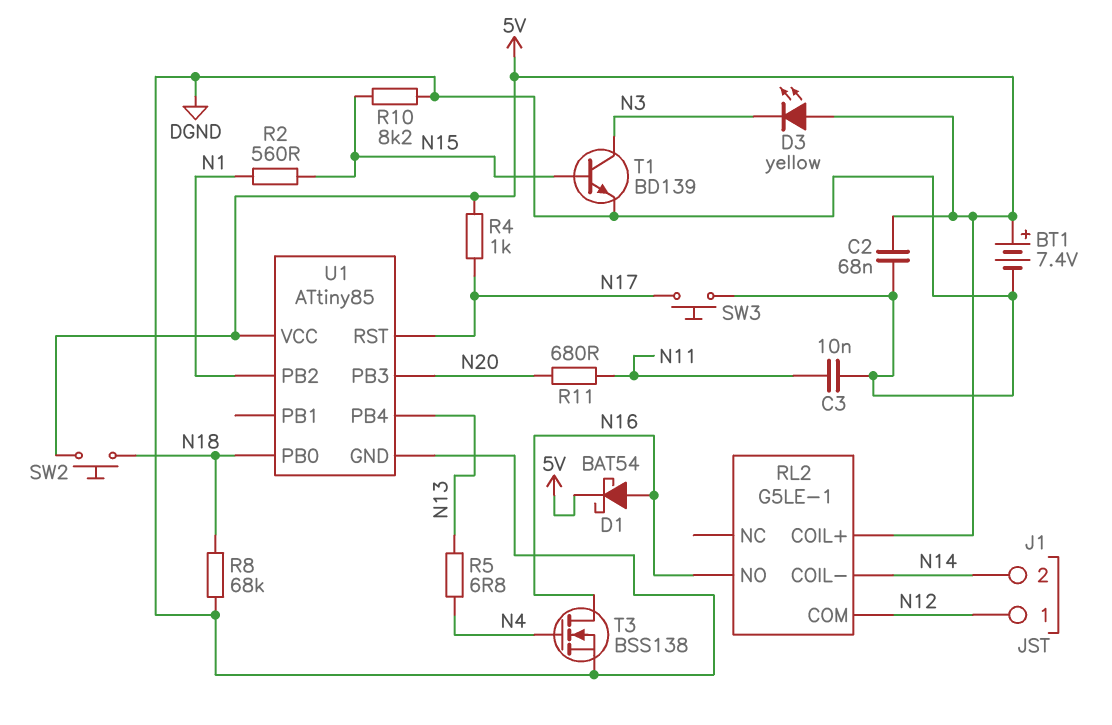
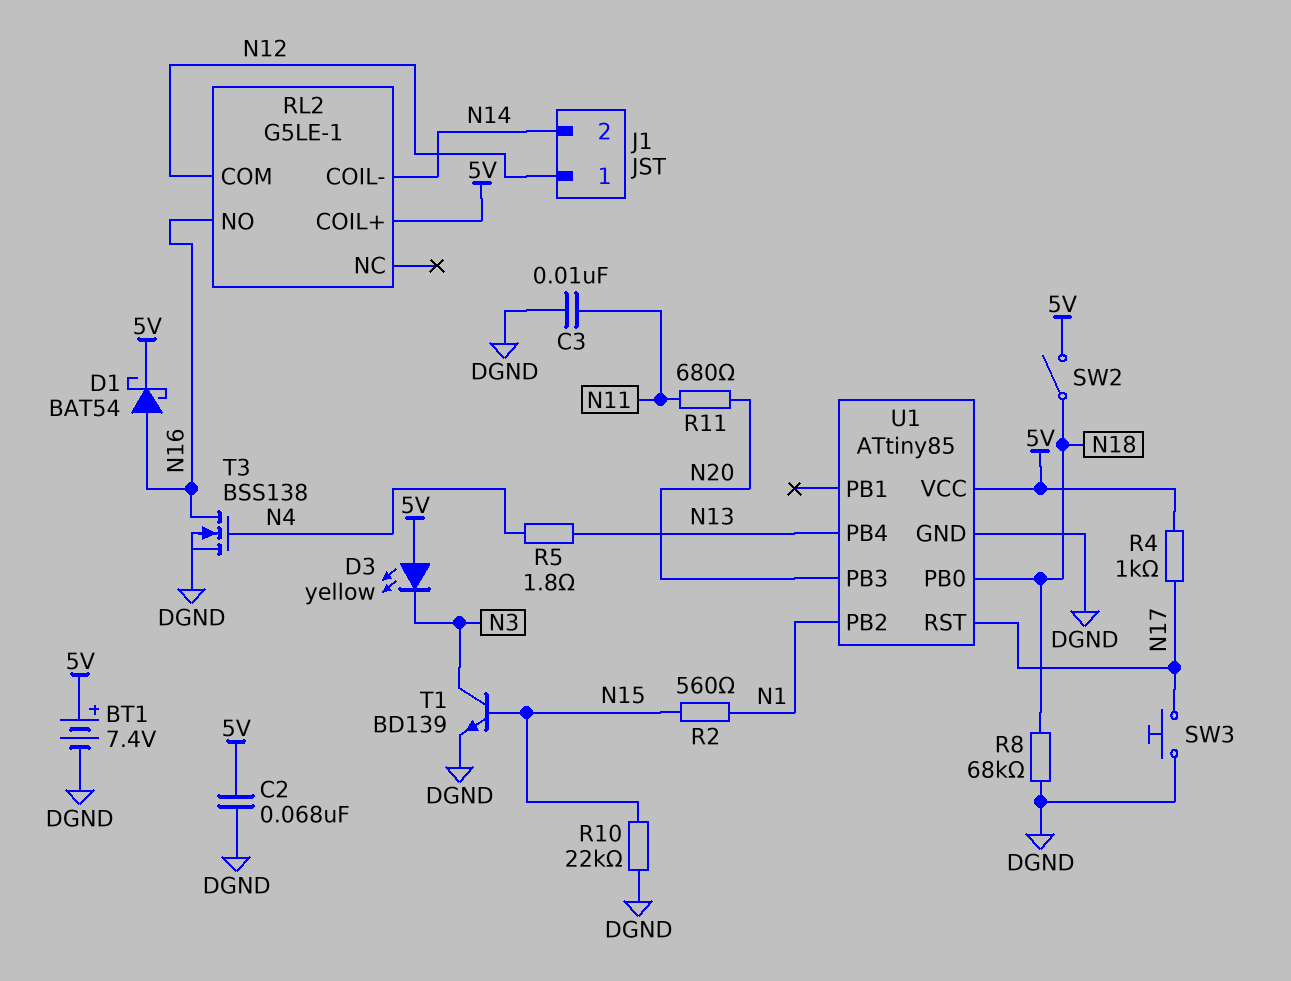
R5: 6.8 (N4, N13) -> 1.8 (N4, N13)
R10: 8.2k (DGND, N15) -> 22k (DGND, N15)
SW2: button (5V, N18) -> switch (5V, N18)

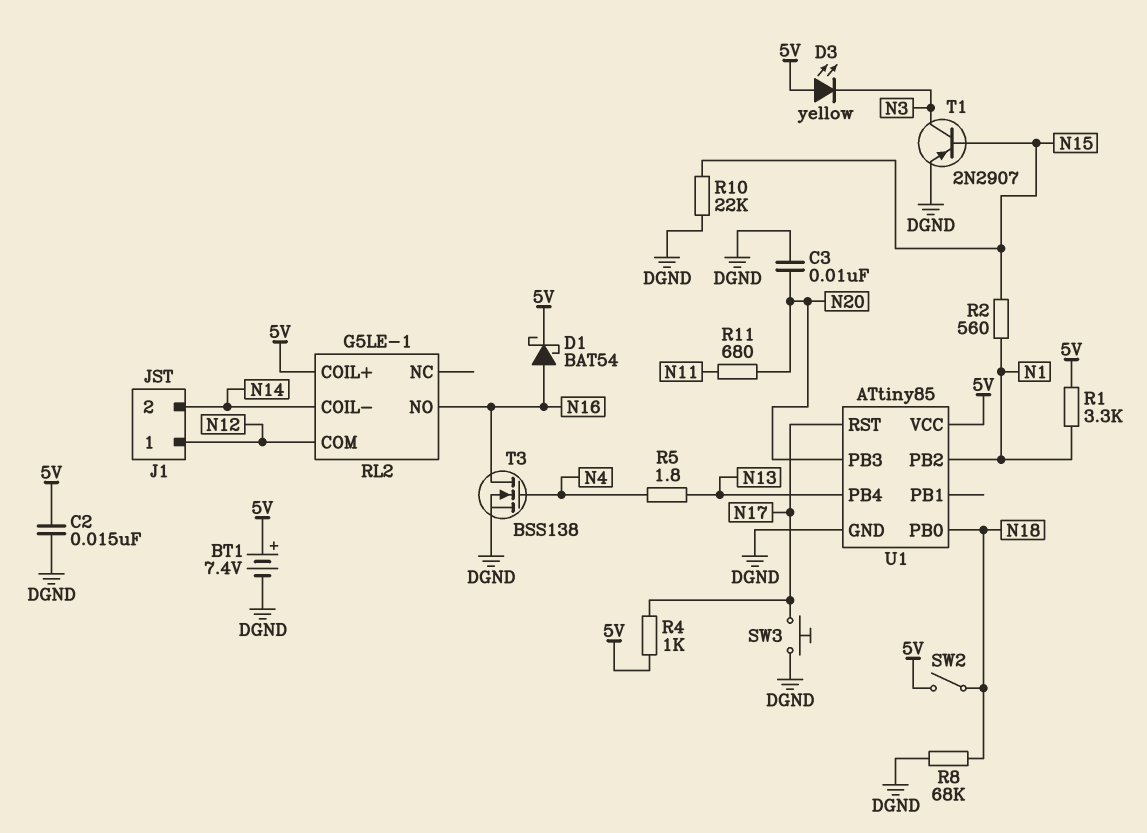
C2: 68nF (5V, DGND) -> 15nF (5V, DGND)
C3: 10nF (DGND, N11) -> 10nF (DGND, N20)
R1: none -> 3.3k (5V, N1)
T1: NPN BD139 (B N15, C N3, E DGND) -> PNP 2N2907 (B N15, C N3, E DGND)

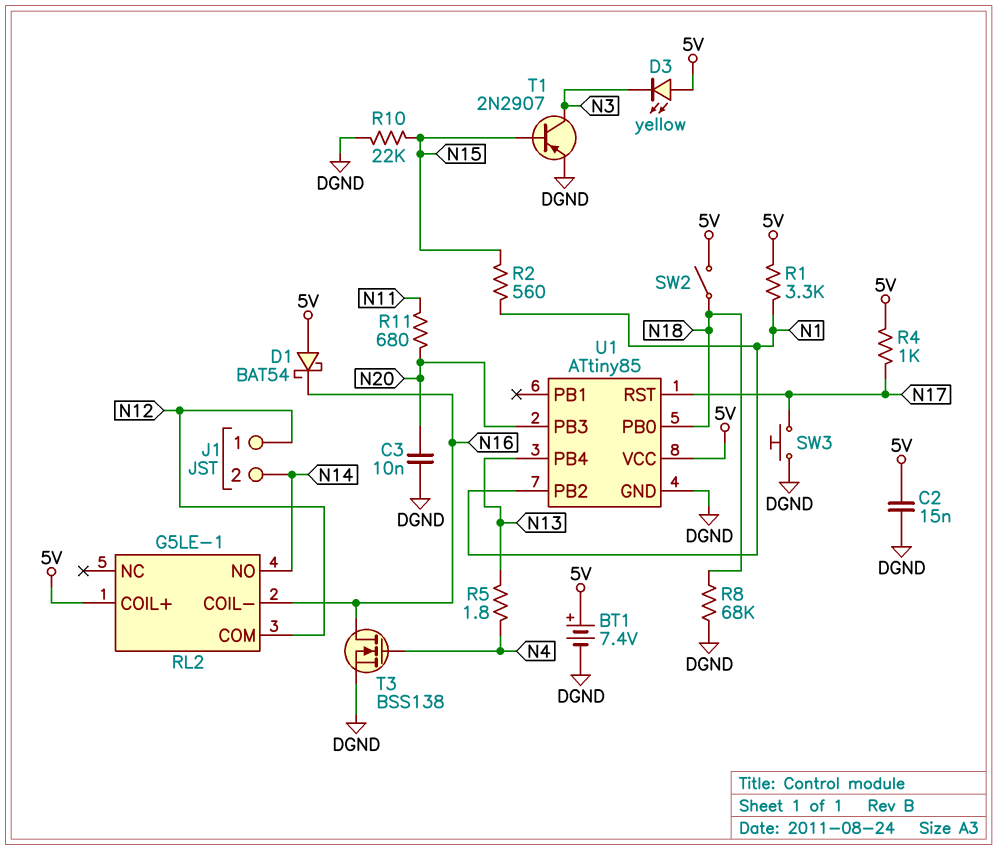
D1: schottky BAT54 (A N16, K 5V) -> schottky BAT54 (A 5V, K N16)
RL2 pin COIL-: N14 -> N16
RL2 pin NO: N16 -> N14

